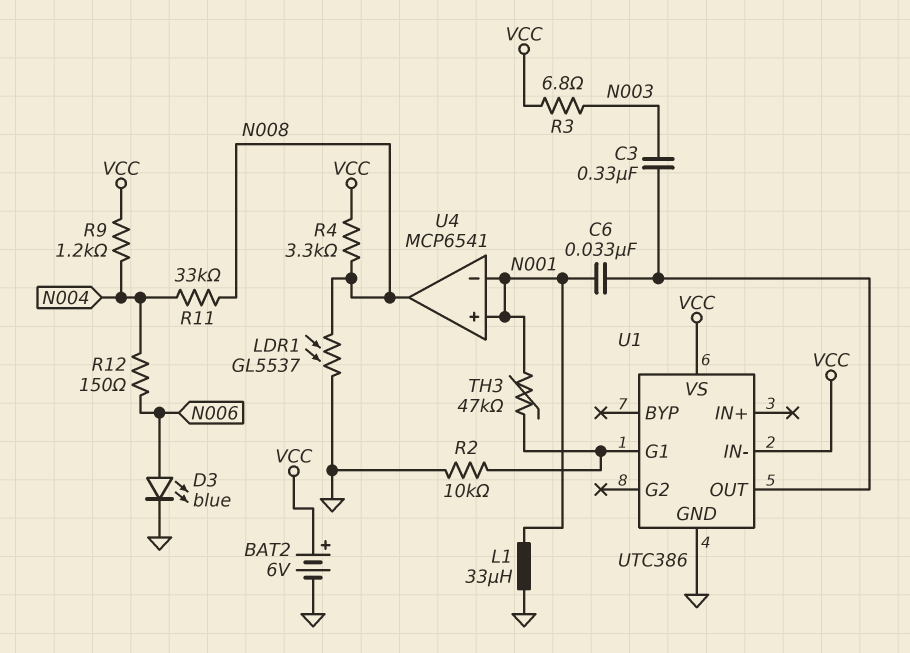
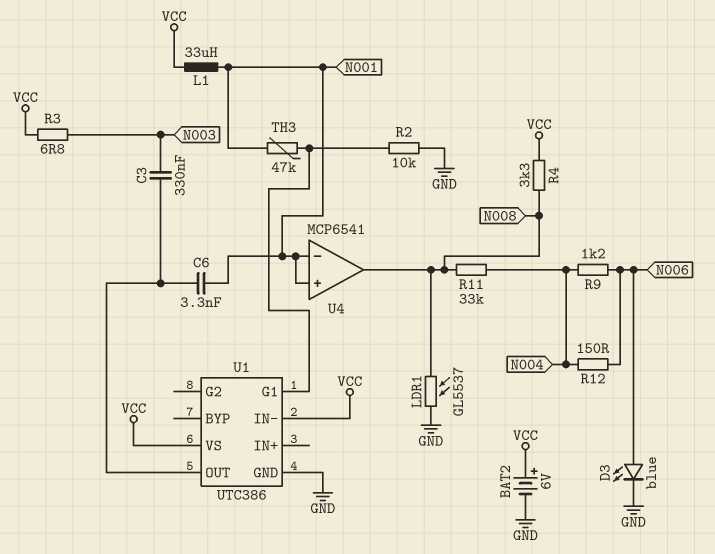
C6: 33nF (N001, U1/OUT) -> 3.3nF (N001, U1/OUT)
L1: 33uH (GND, N001) -> 33uH (N001, VCC)
R9: 1.2k (N004, VCC) -> 1.2k (N004, N006)

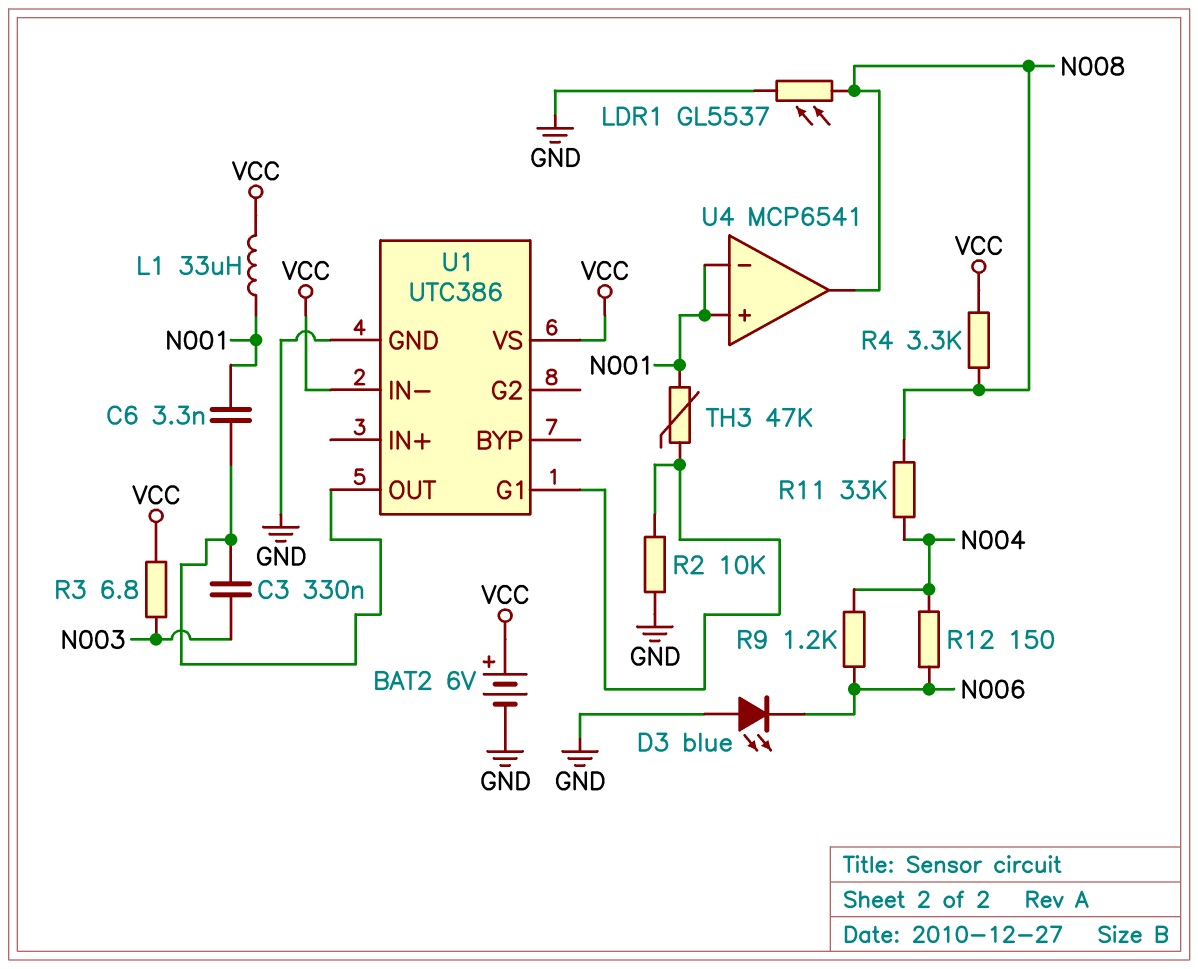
D3: LED blue (A N006, K GND) -> LED blue (A GND, K N006)

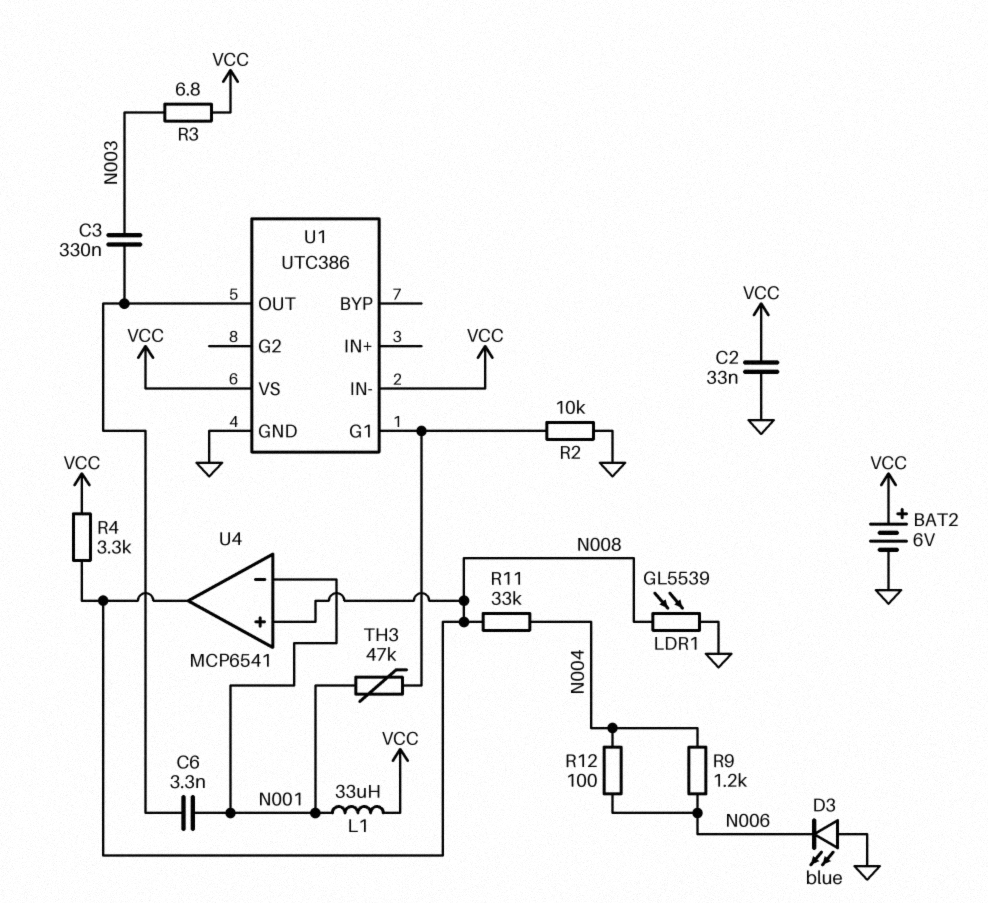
C2: none -> 33nF (GND, VCC)
LDR1: GL5537 (GND, N008) -> GL5539 (GND, N008)
R12: 150 (N004, N006) -> 100 (N004, N006)
U4 pin in+: N001 -> N008

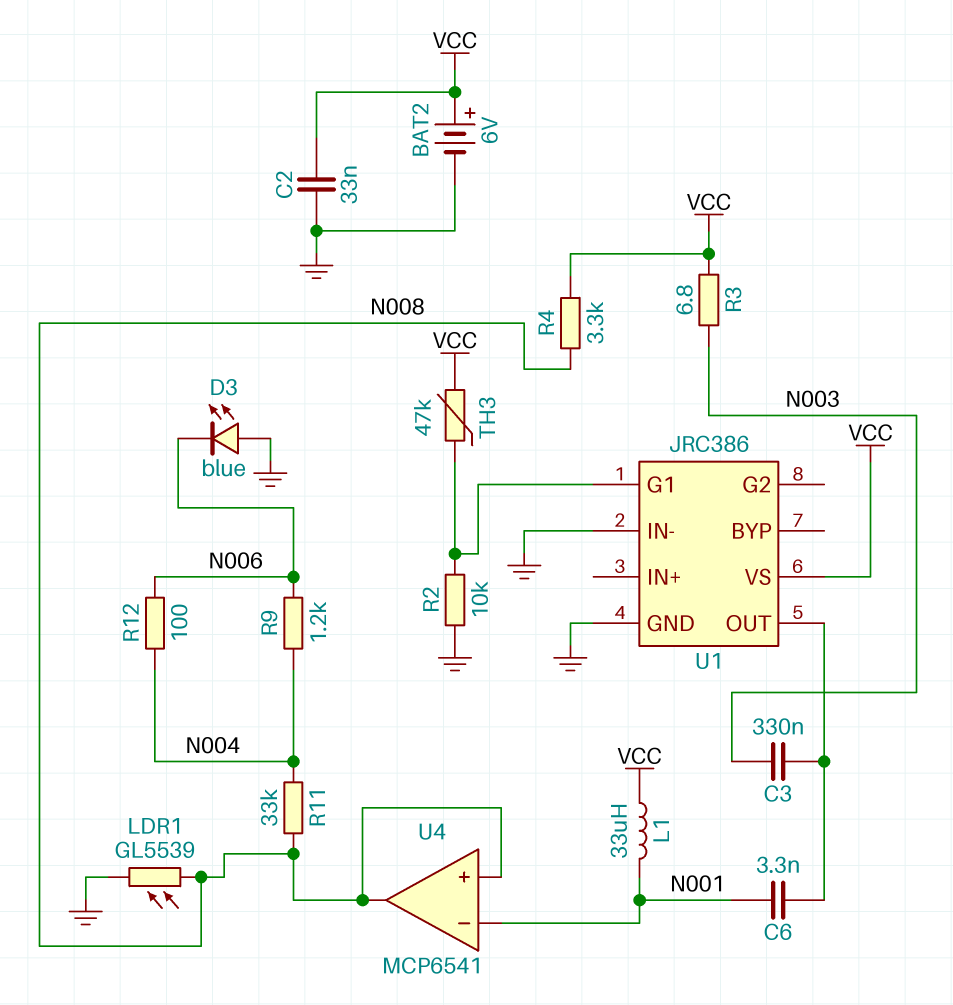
TH3: 47k (N001, U1/G1) -> 47k (U1/G1, VCC)
U1: UTC386 -> JRC386
U1 pin IN-: VCC -> GND

